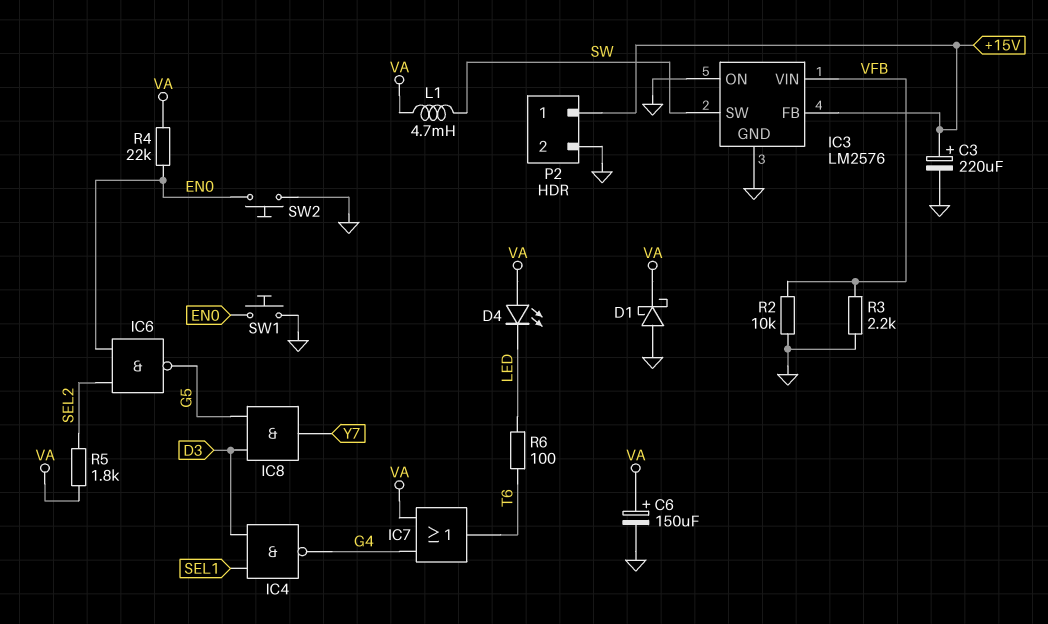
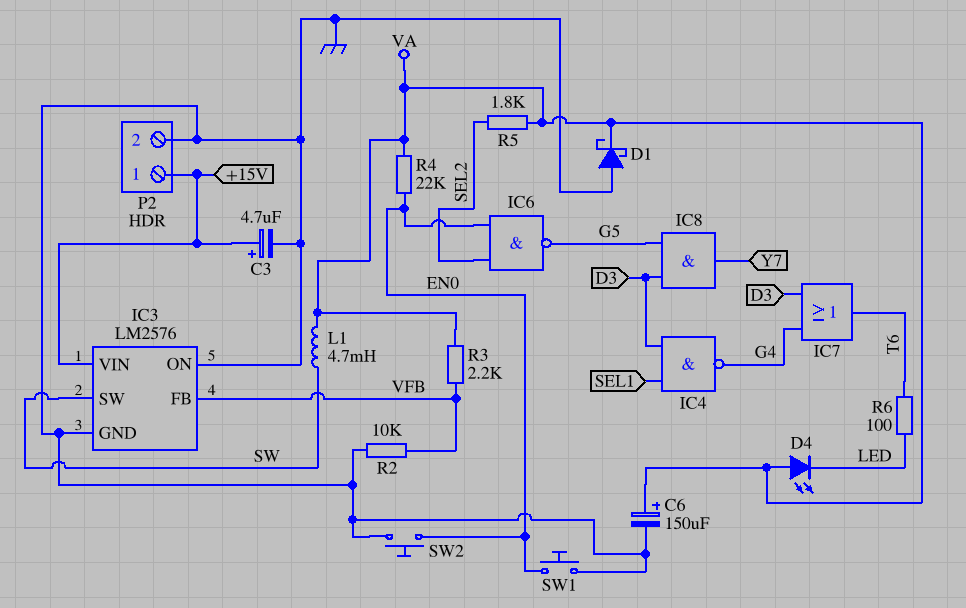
C3: 220uF (plus +15V, minus GND) -> 4.7uF (plus +15V, minus GND)
IC3 pin FB: +15V -> VFB
IC3 pin VIN: VFB -> +15V
IC7: OR (in G4, in VA, out T6) -> OR (in D3, in G4, out T6)
R3: 2.2k (GND, VFB) -> 2.2k (VA, VFB)

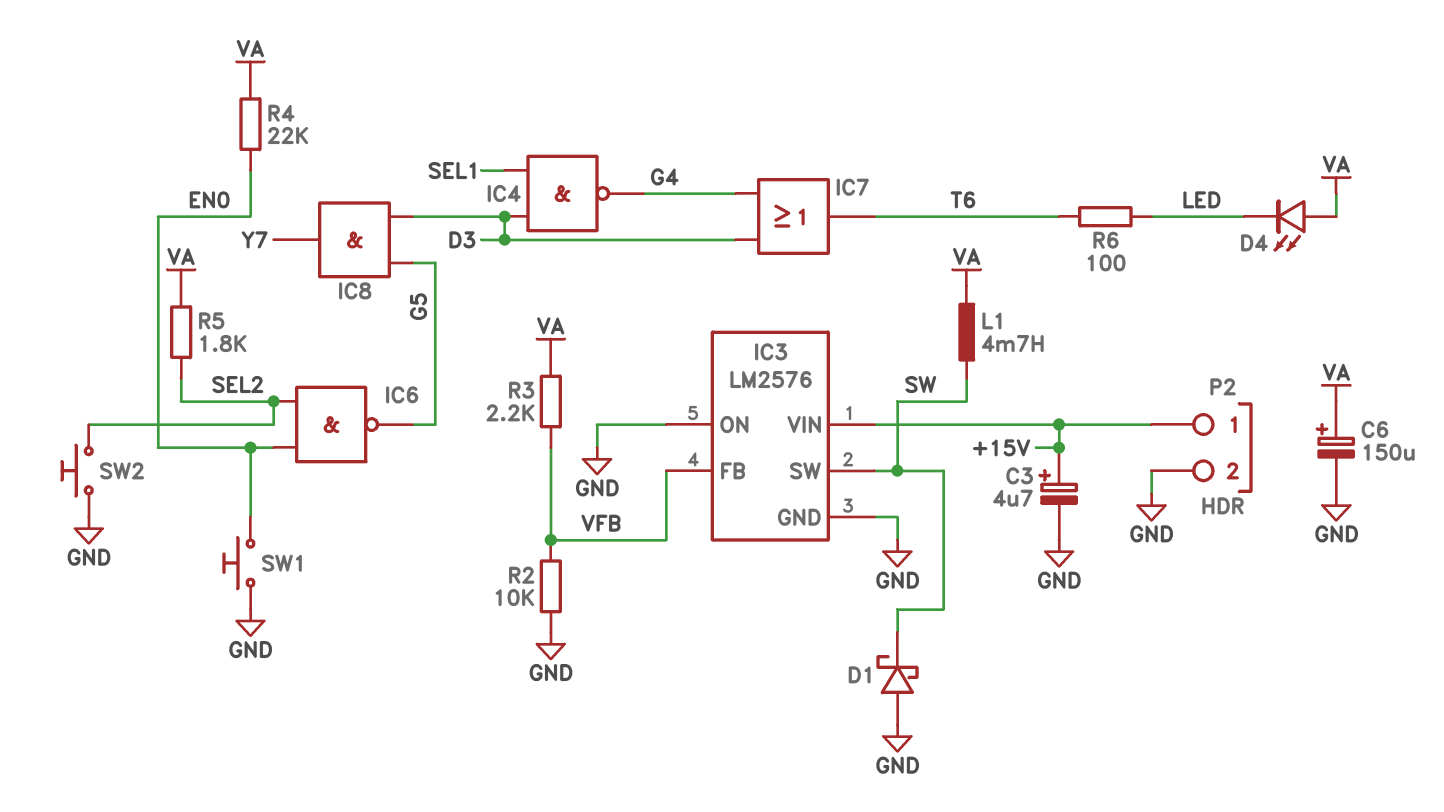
D1: schottky (A GND, K VA) -> schottky (A GND, K SW)
SW2: button (EN0, GND) -> button (GND, SEL2)

